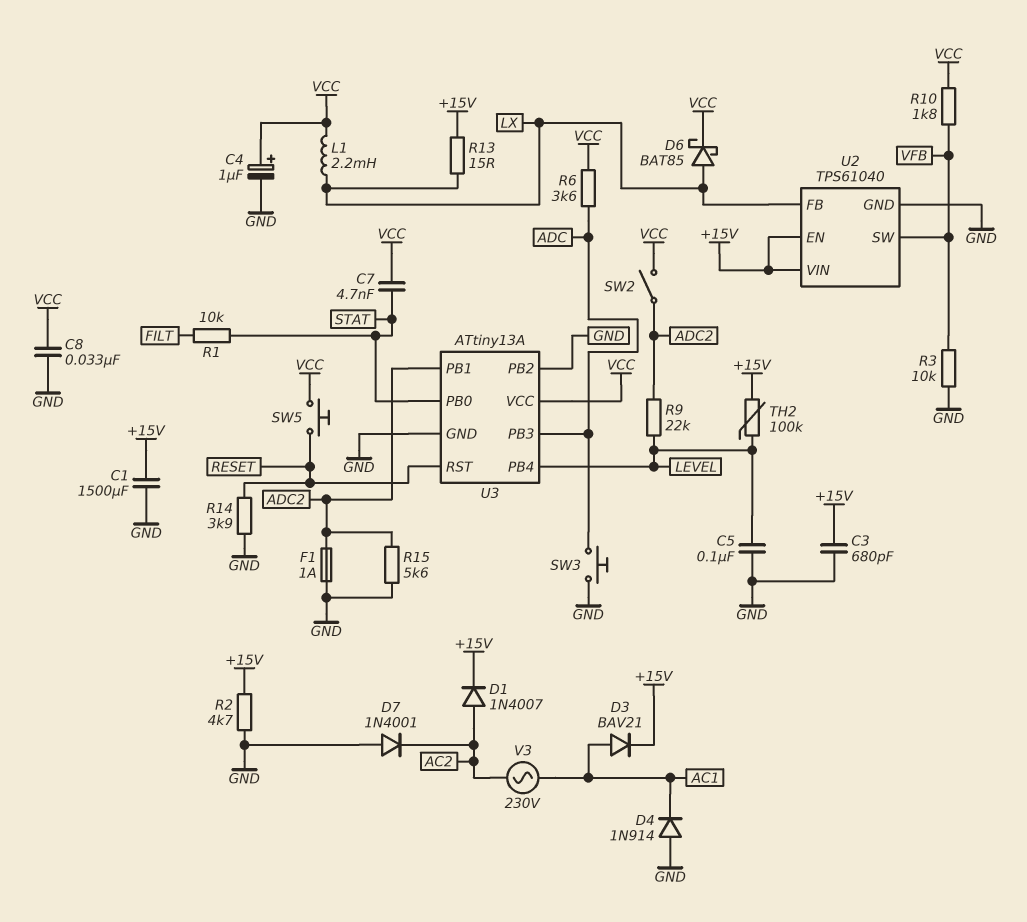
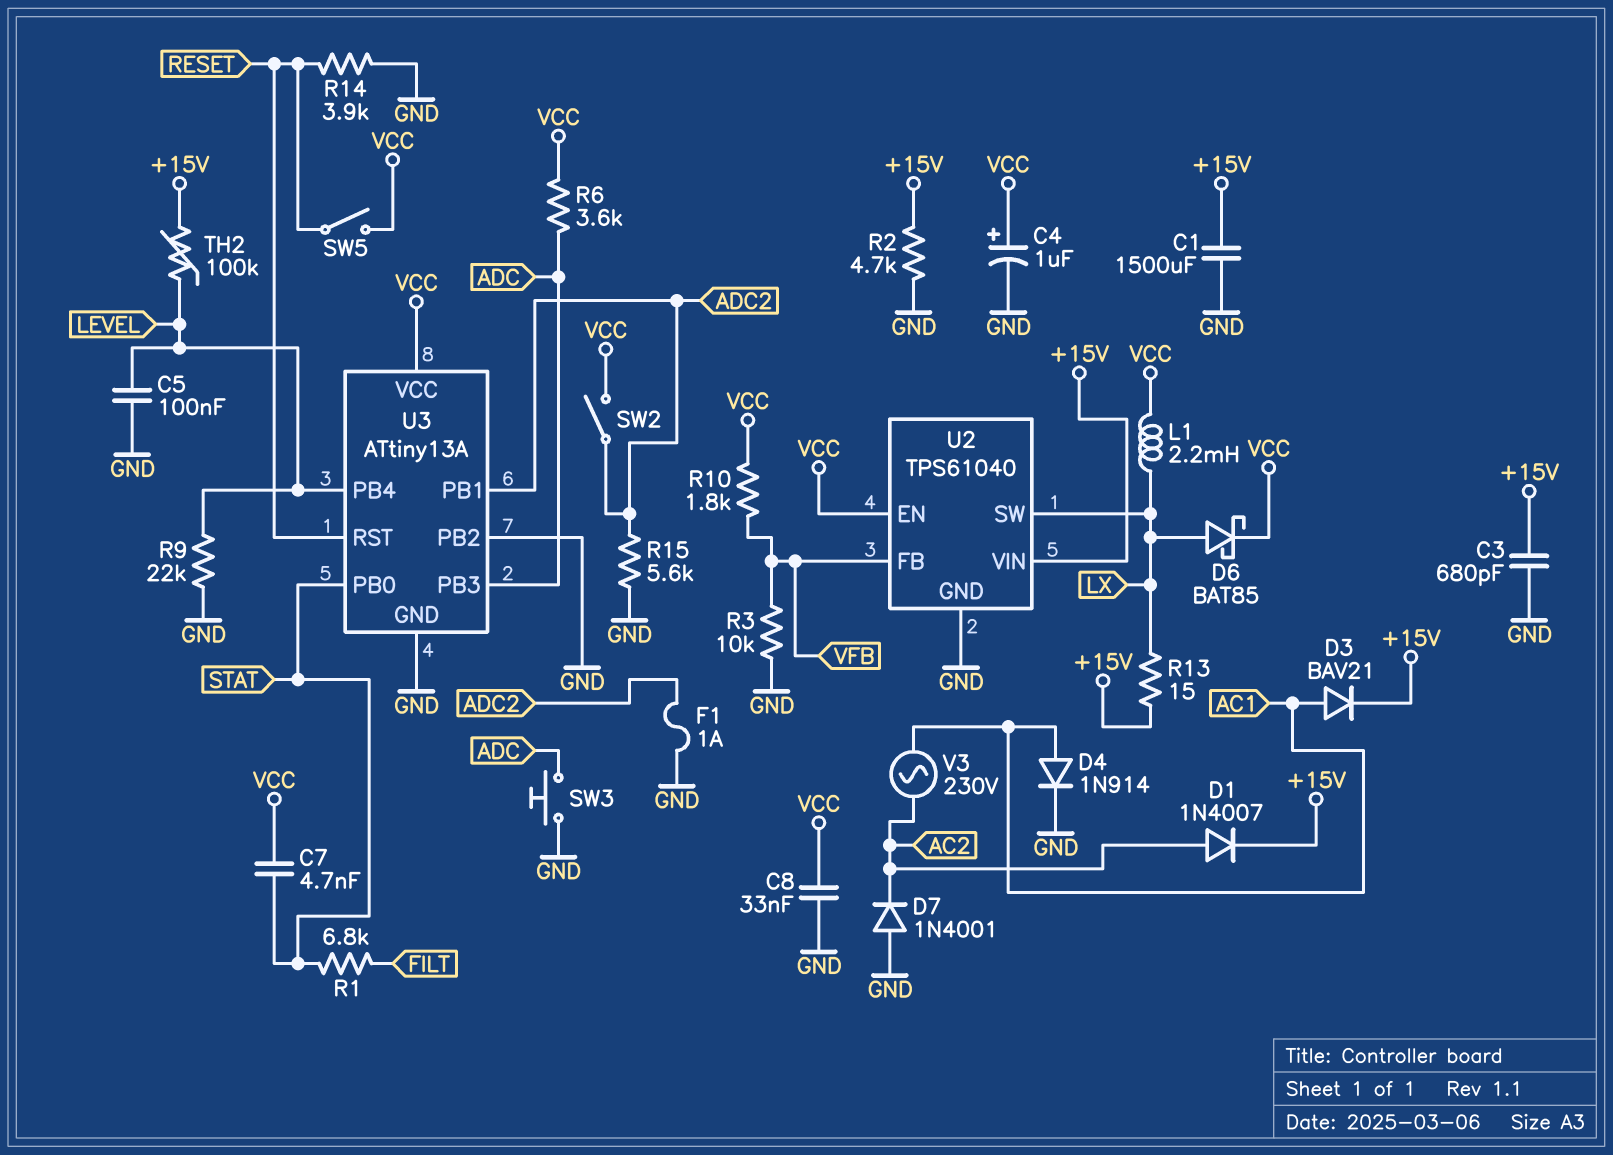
D4: diode 1N914 (A GND, K AC1) -> diode 1N914 (A AC1, K GND)
R1: 10k (FILT, STAT) -> 6.8k (FILT, STAT)
R9: 22k (ADC2, LEVEL) -> 22k (GND, LEVEL)
SW5: button (RESET, VCC) -> switch (RESET, VCC)
U2 pin EN: +15V -> VCC
U2 pin FB: LX -> VFB
U2 pin SW: VFB -> LX

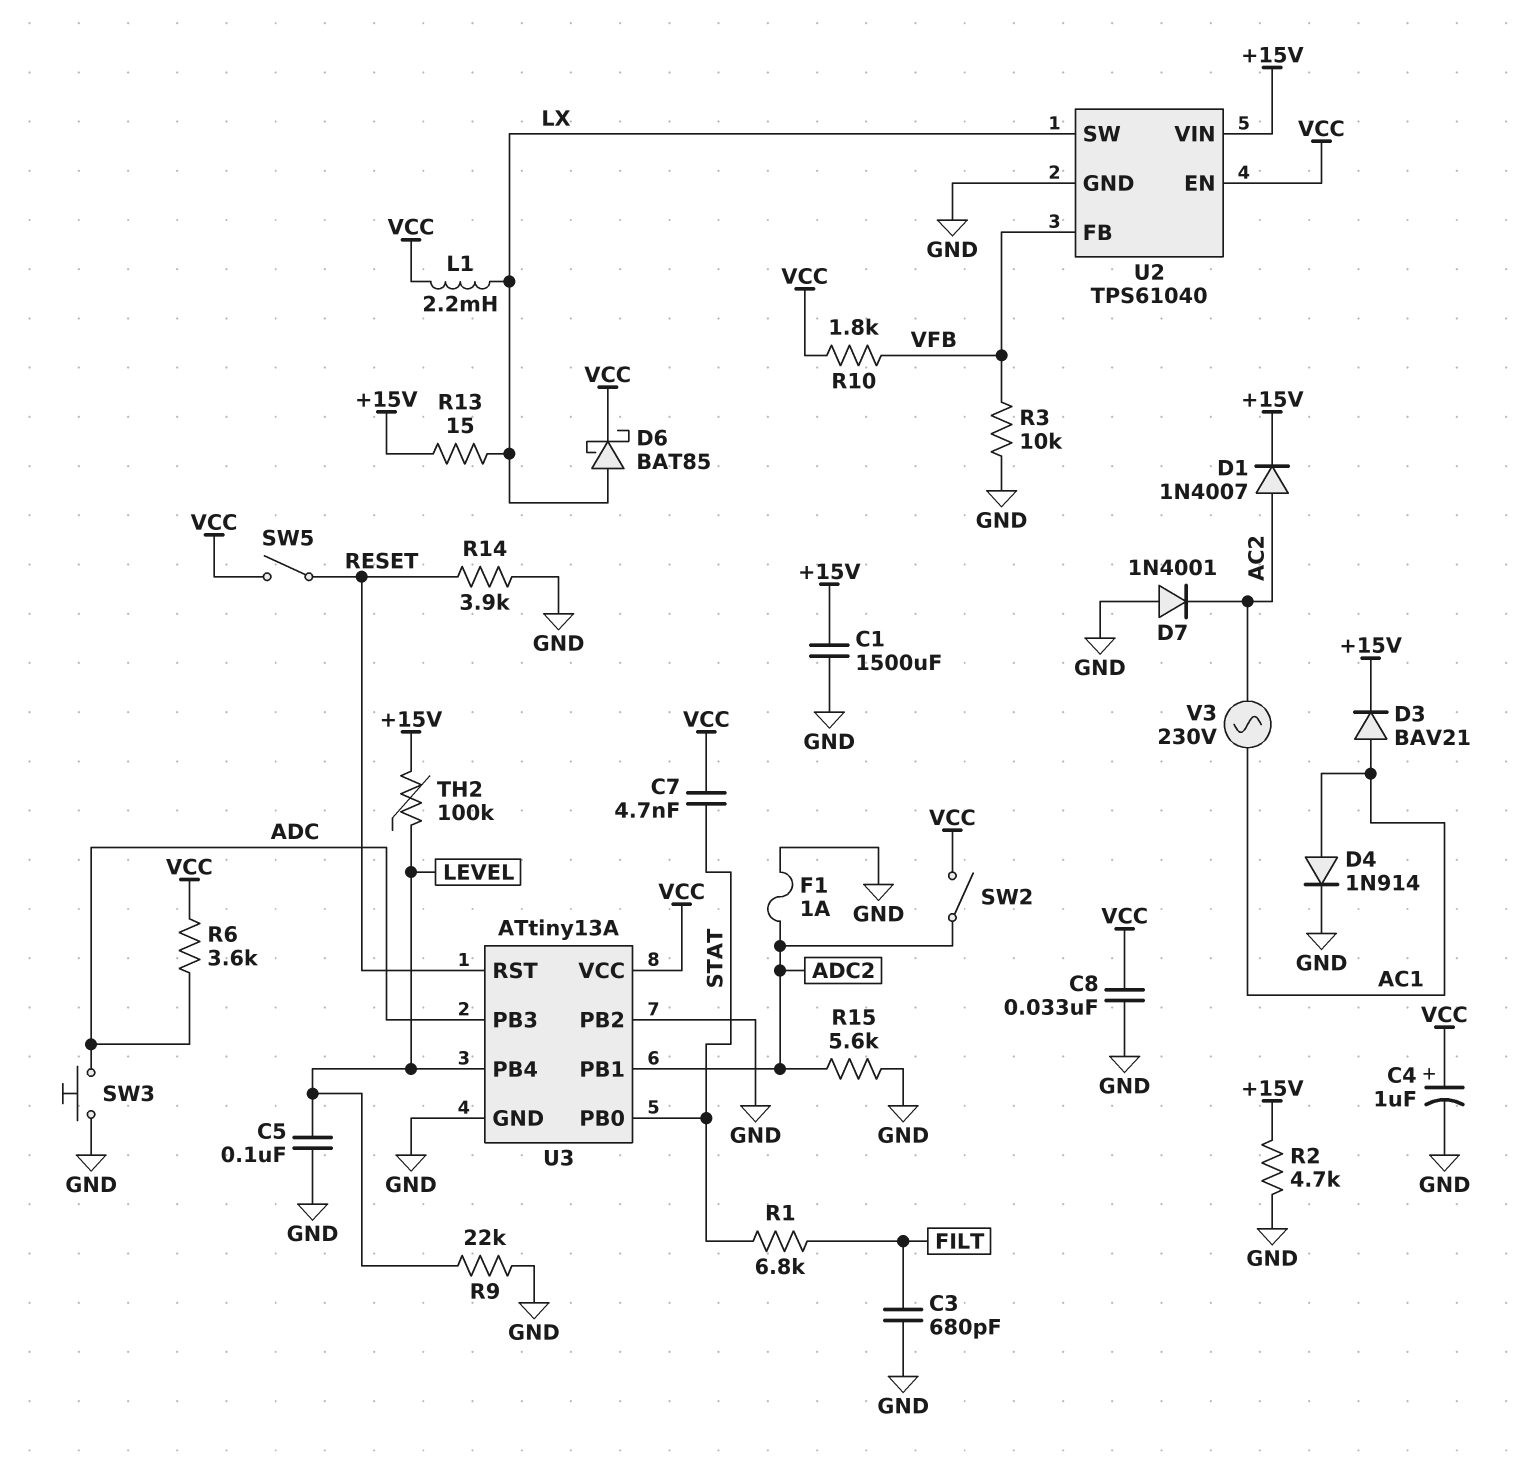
C3: 680pF (+15V, GND) -> 680pF (FILT, GND)

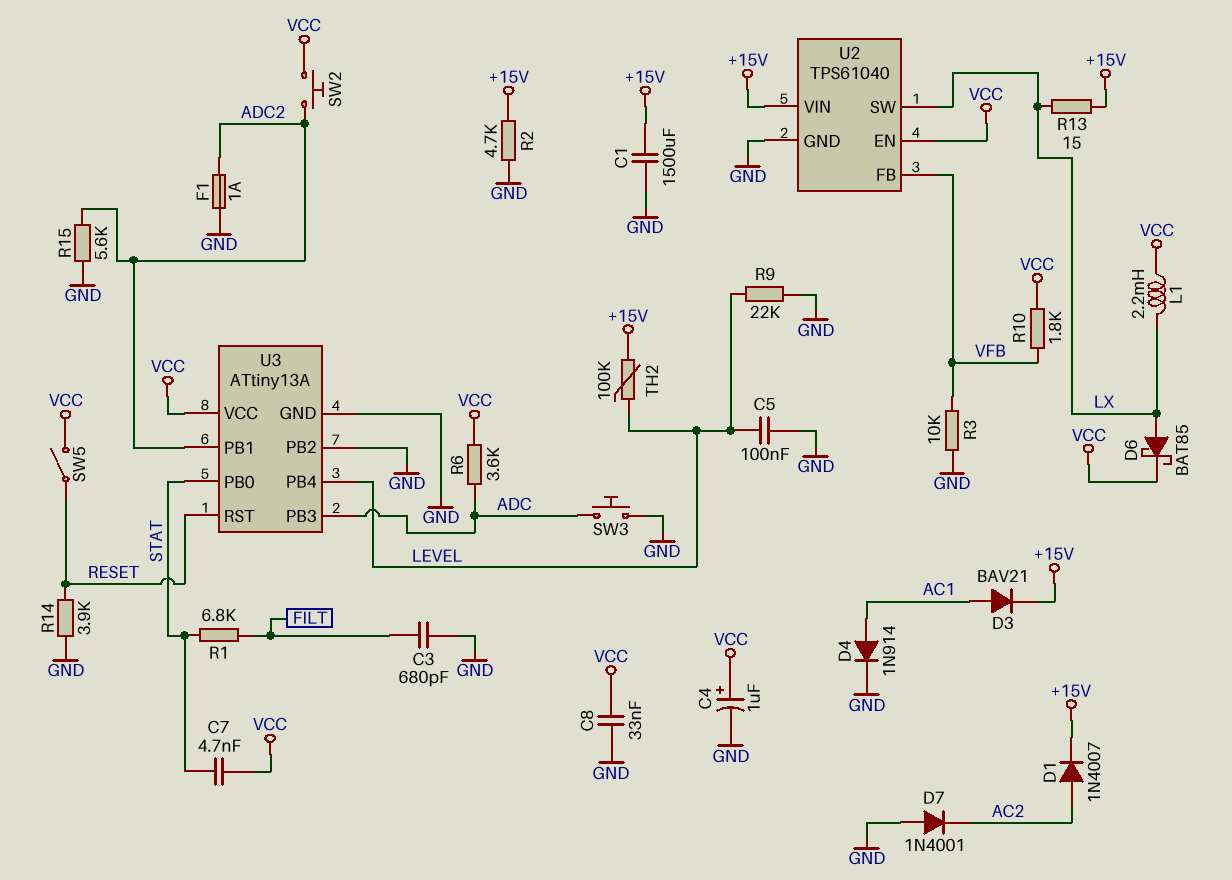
SW2: switch (ADC2, VCC) -> button (ADC2, VCC)
V3: AC 230V (AC1, AC2) -> none

